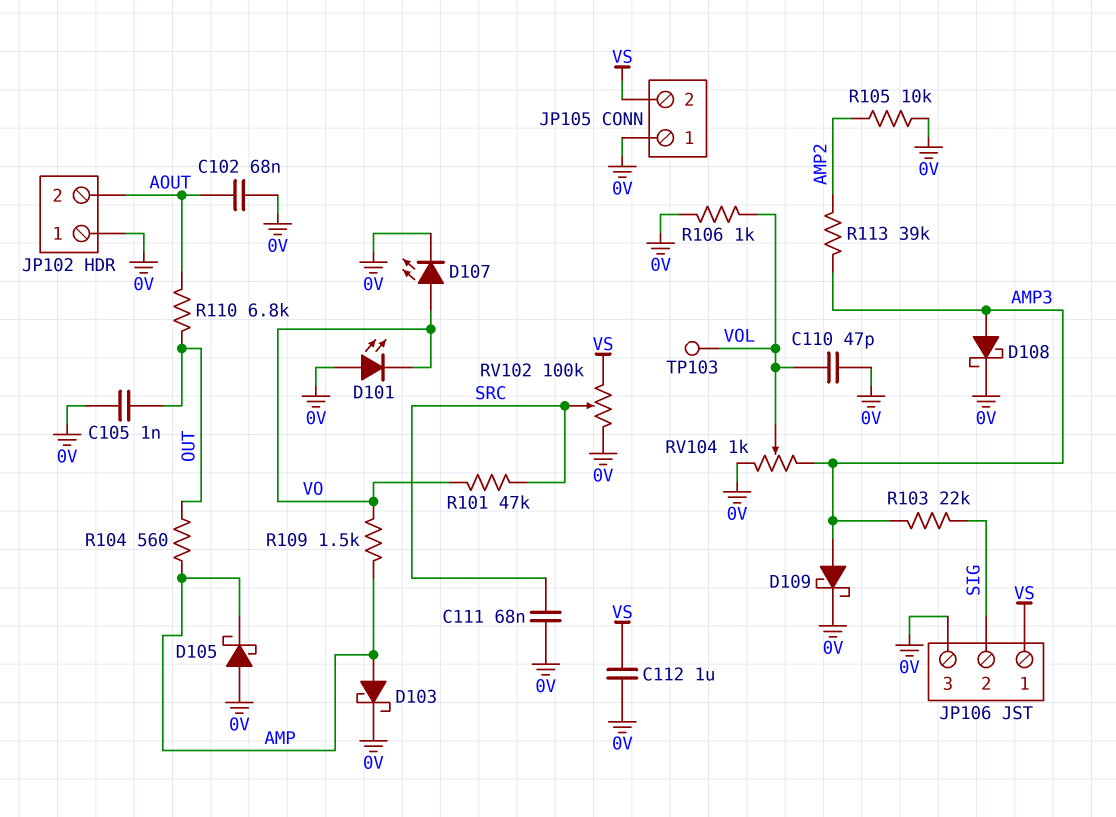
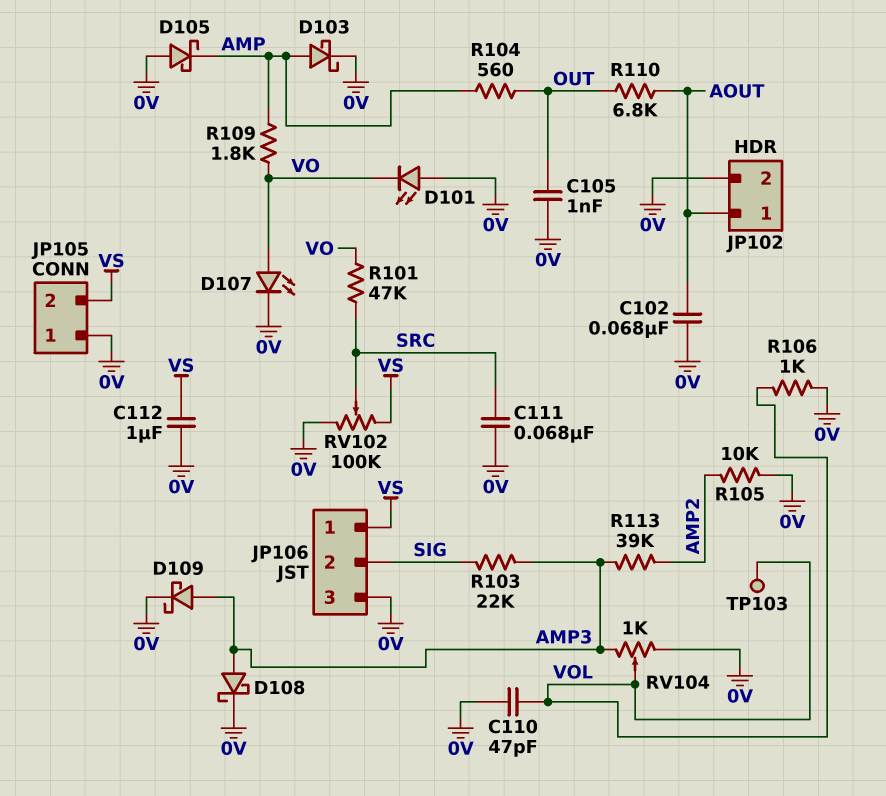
JP102 pin 1: 0V -> AOUT
JP102 pin 2: AOUT -> 0V
R109: 1.5k (AMP, VO) -> 1.8k (AMP, VO)

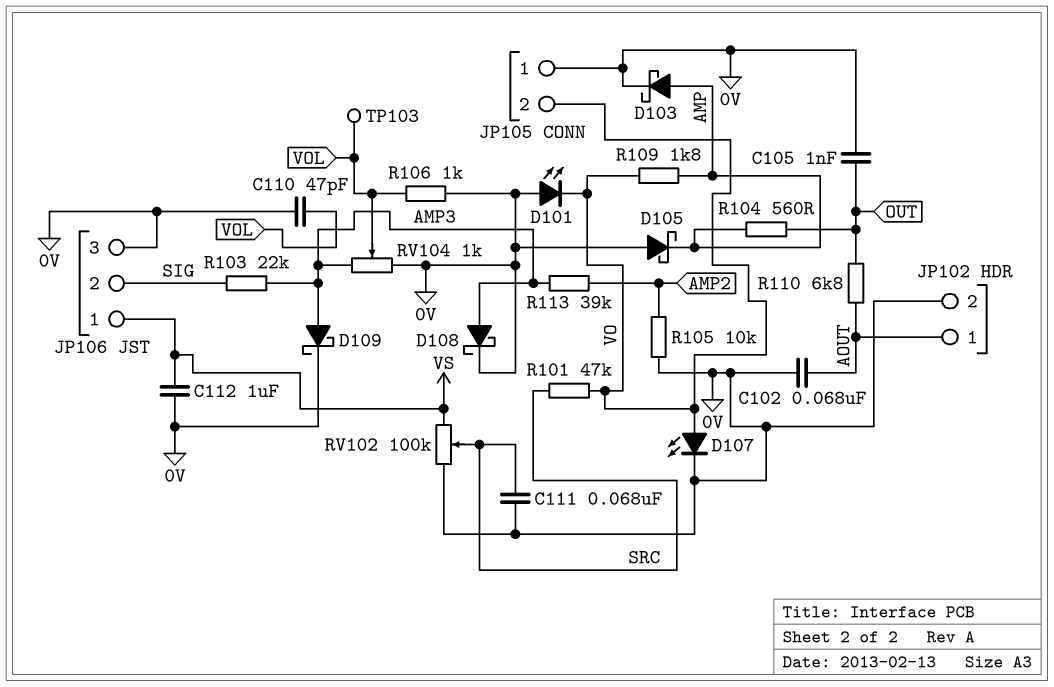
JP105 pin 2: VS -> VO

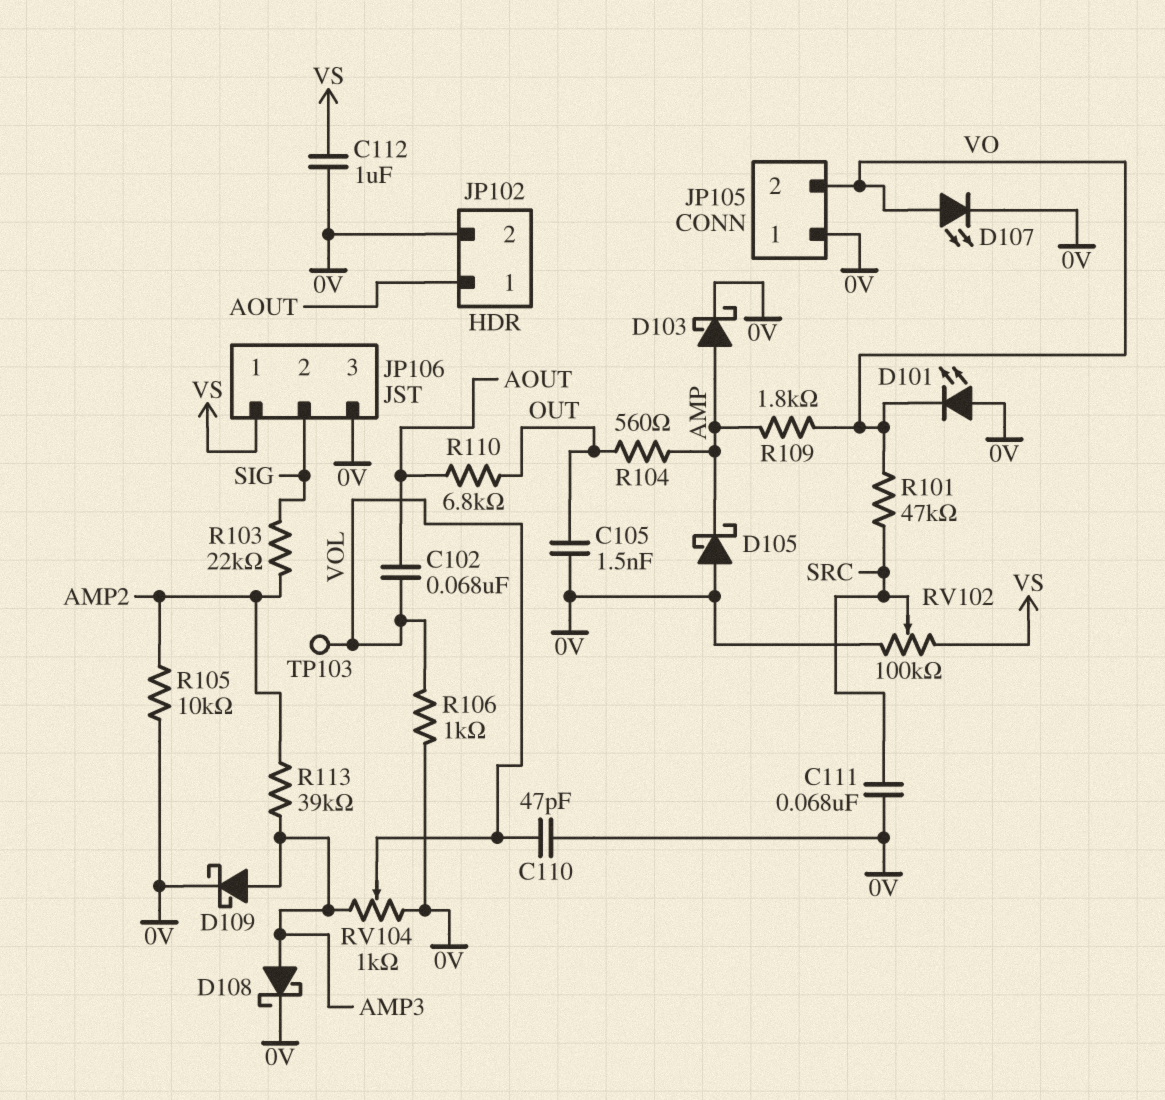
C102: 68nF (0V, AOUT) -> 68nF (AOUT, VOL)
C105: 1nF (0V, OUT) -> 1.5nF (0V, OUT)
R103: 22k (AMP3, SIG) -> 22k (AMP2, SIG)

